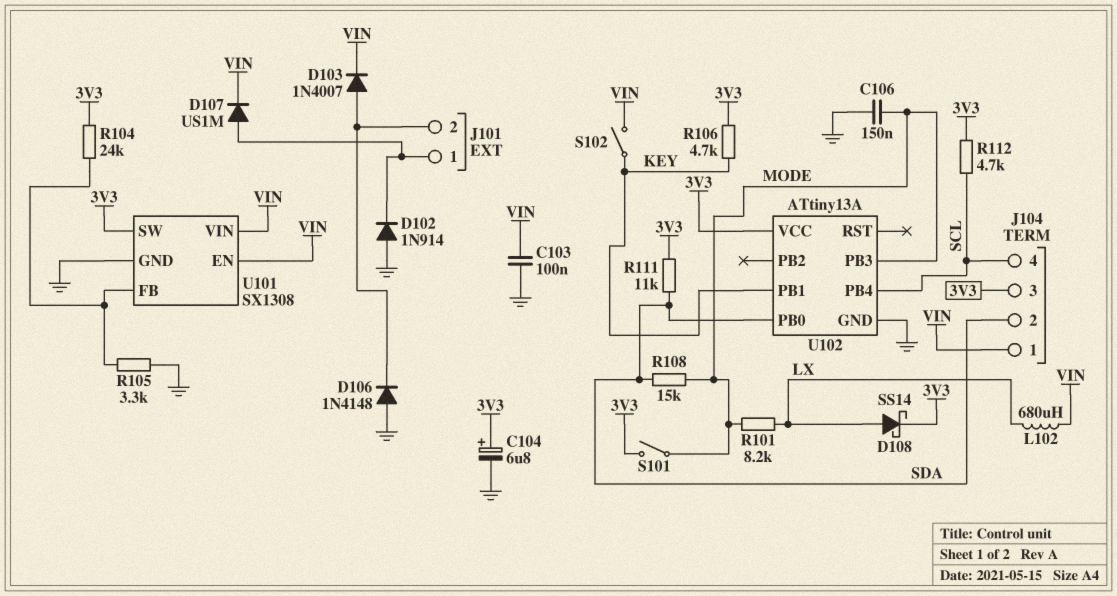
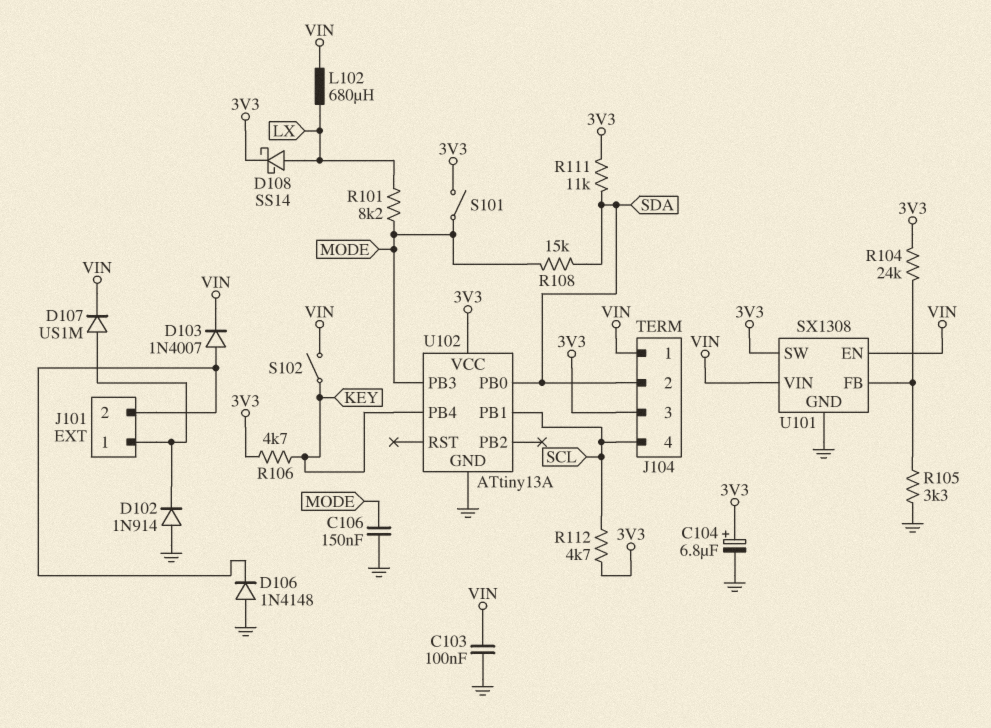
U102 pin PB1: KEY -> SCL
U102 pin PB4: SCL -> KEY

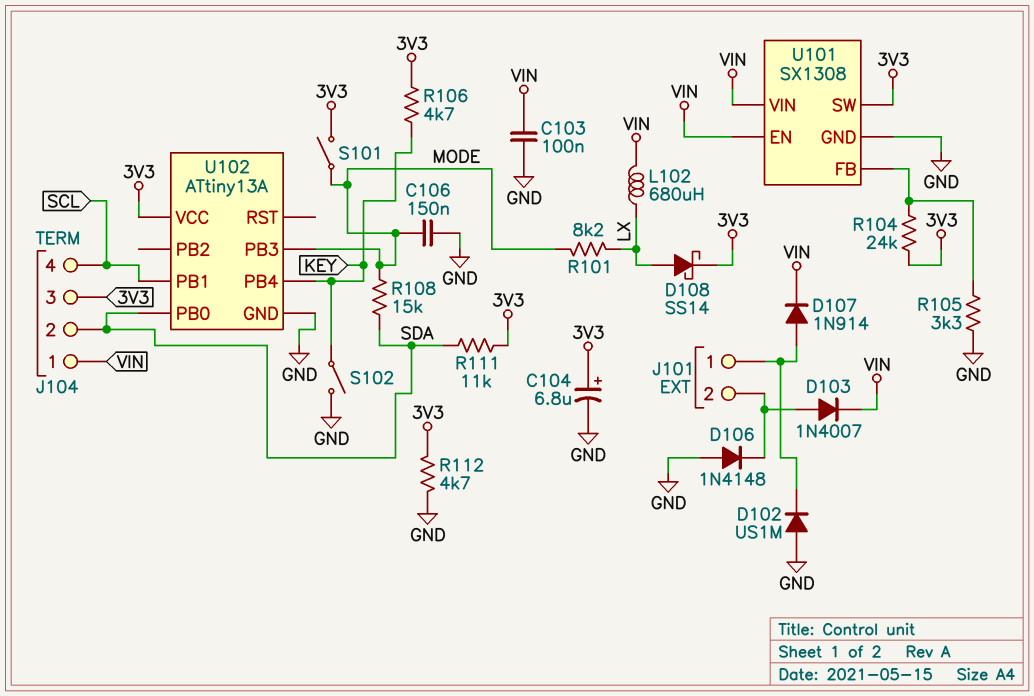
D102: diode 1N914 (A GND, K J101/1) -> diode US1M (A GND, K J101/1)
D107: diode US1M (A J101/1, K VIN) -> diode 1N914 (A J101/1, K VIN)
R112: 4.7k (3V3, SCL) -> 4.7k (3V3, GND)
S102: switch (KEY, VIN) -> switch (GND, KEY)

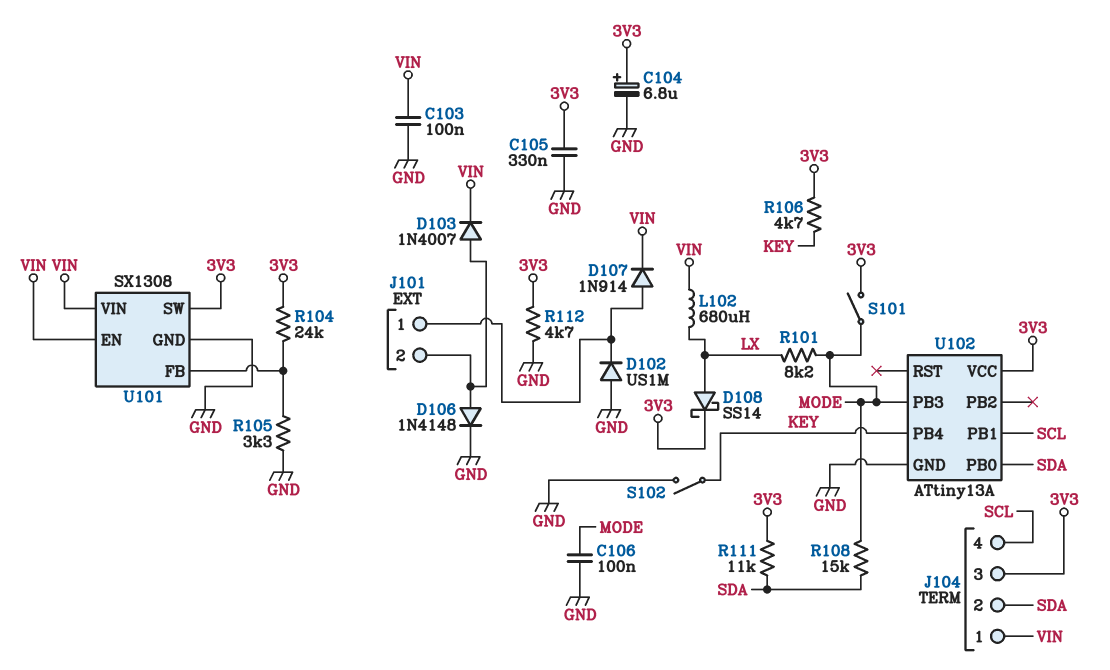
C105: none -> 330nF (3V3, GND)
C106: 150nF (GND, MODE) -> 100nF (GND, MODE)
D106: diode 1N4148 (A GND, K J101/2) -> diode 1N4148 (A J101/2, K GND)

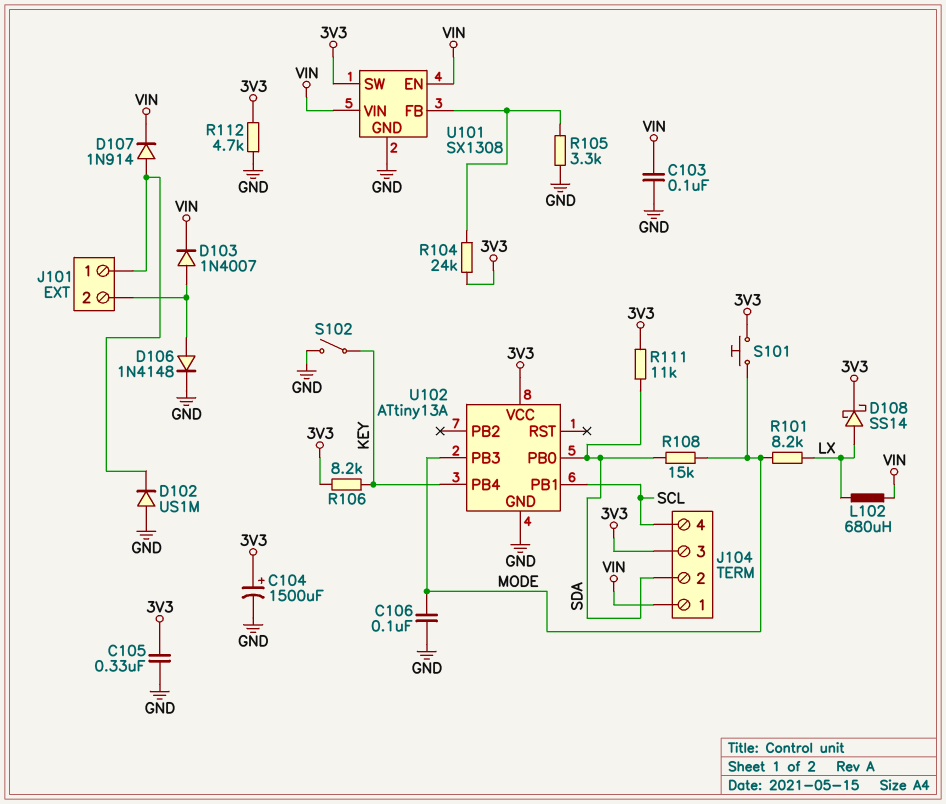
C104: 6.8uF (plus 3V3, minus GND) -> 1500uF (plus 3V3, minus GND)
R106: 4.7k (3V3, KEY) -> 8.2k (3V3, KEY)
S101: switch (3V3, MODE) -> button (3V3, MODE)

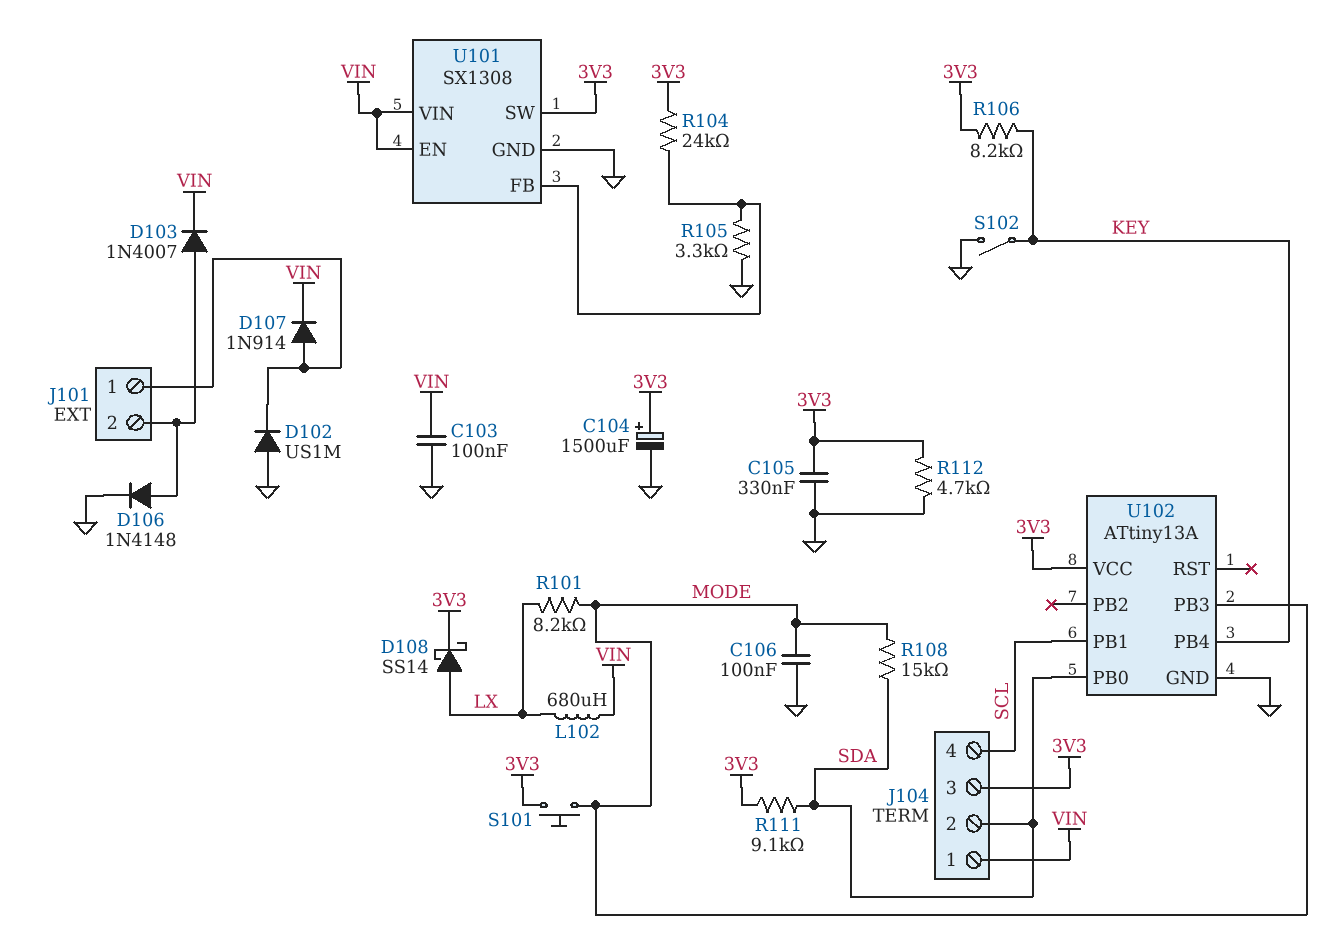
R111: 11k (3V3, SDA) -> 9.1k (3V3, SDA)

